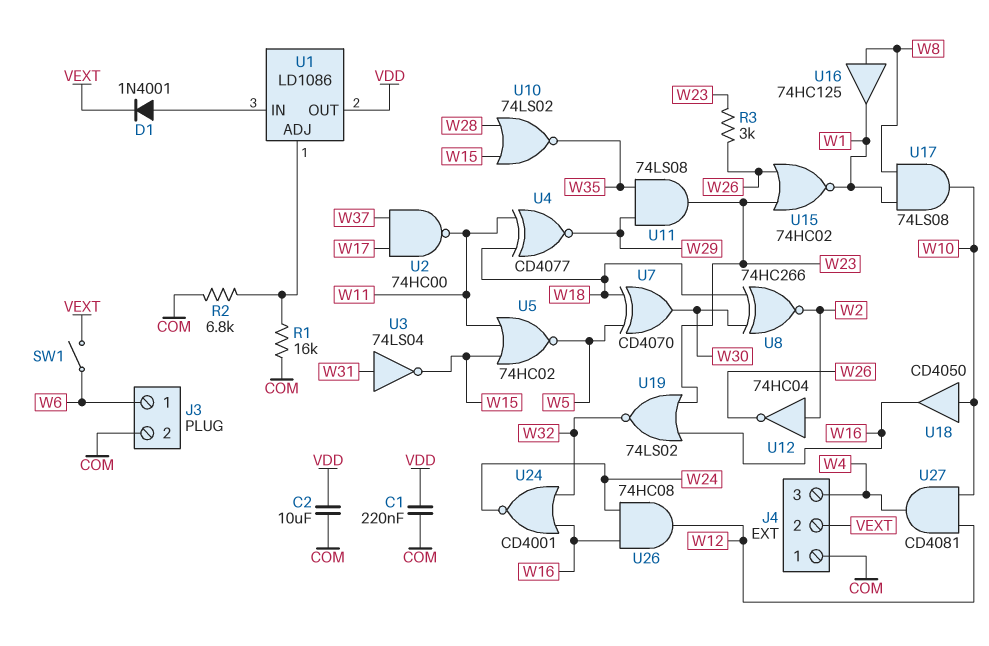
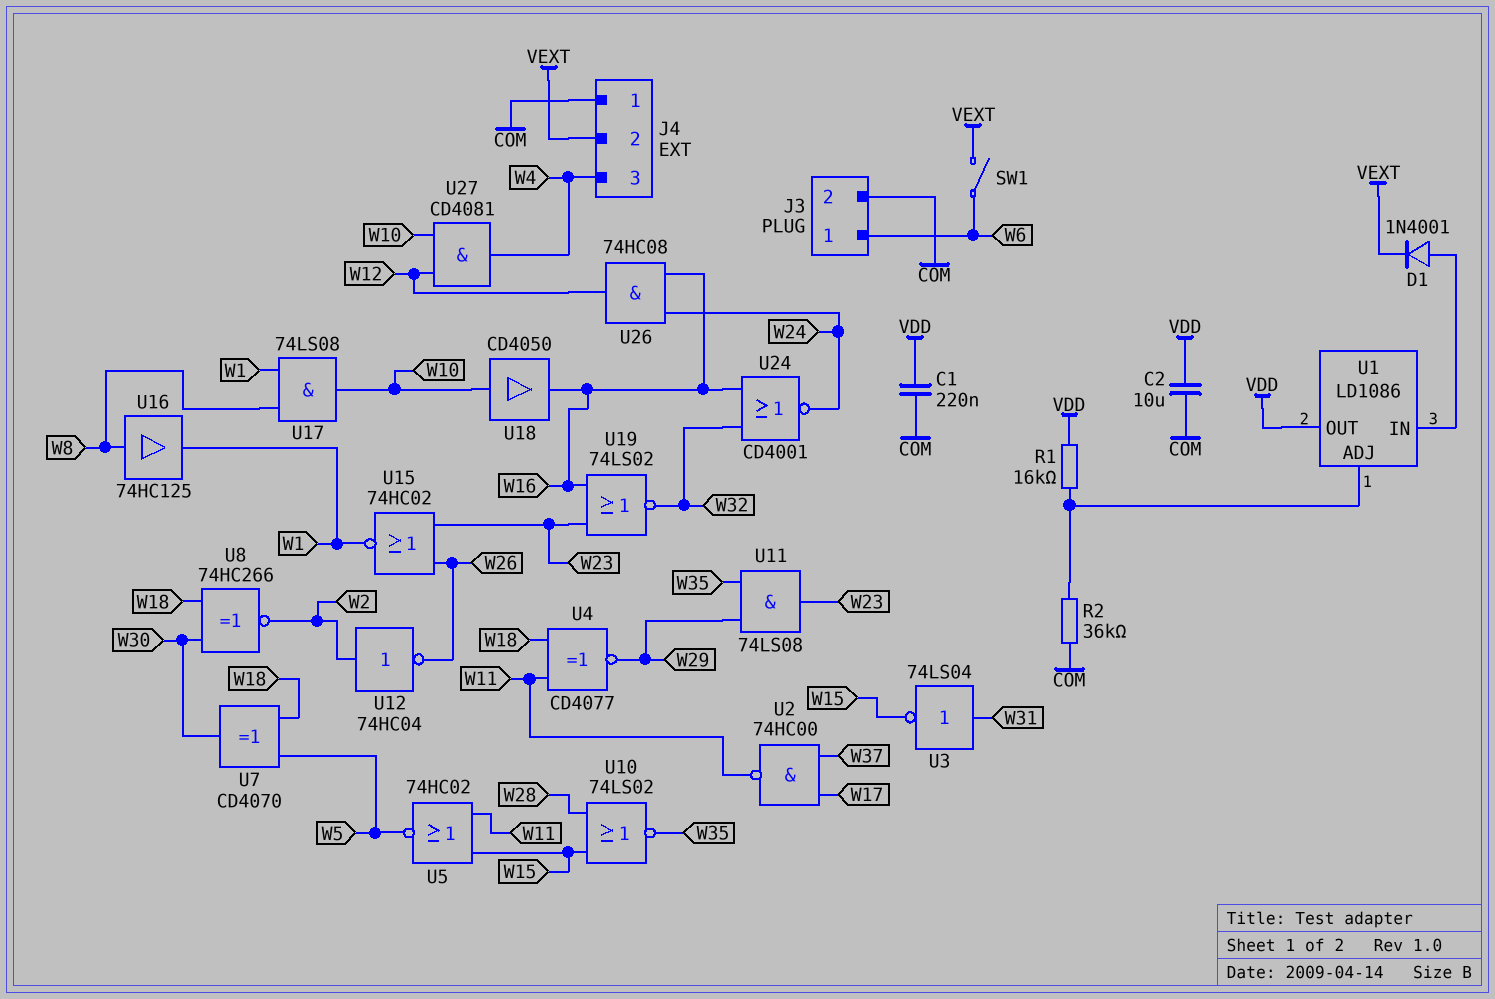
R1: 16k (COM, U1/ADJ) -> 16k (U1/ADJ, VDD)
R2: 6.8k (COM, U1/ADJ) -> 36k (COM, U1/ADJ)
R3: 3k (W23, W26) -> none

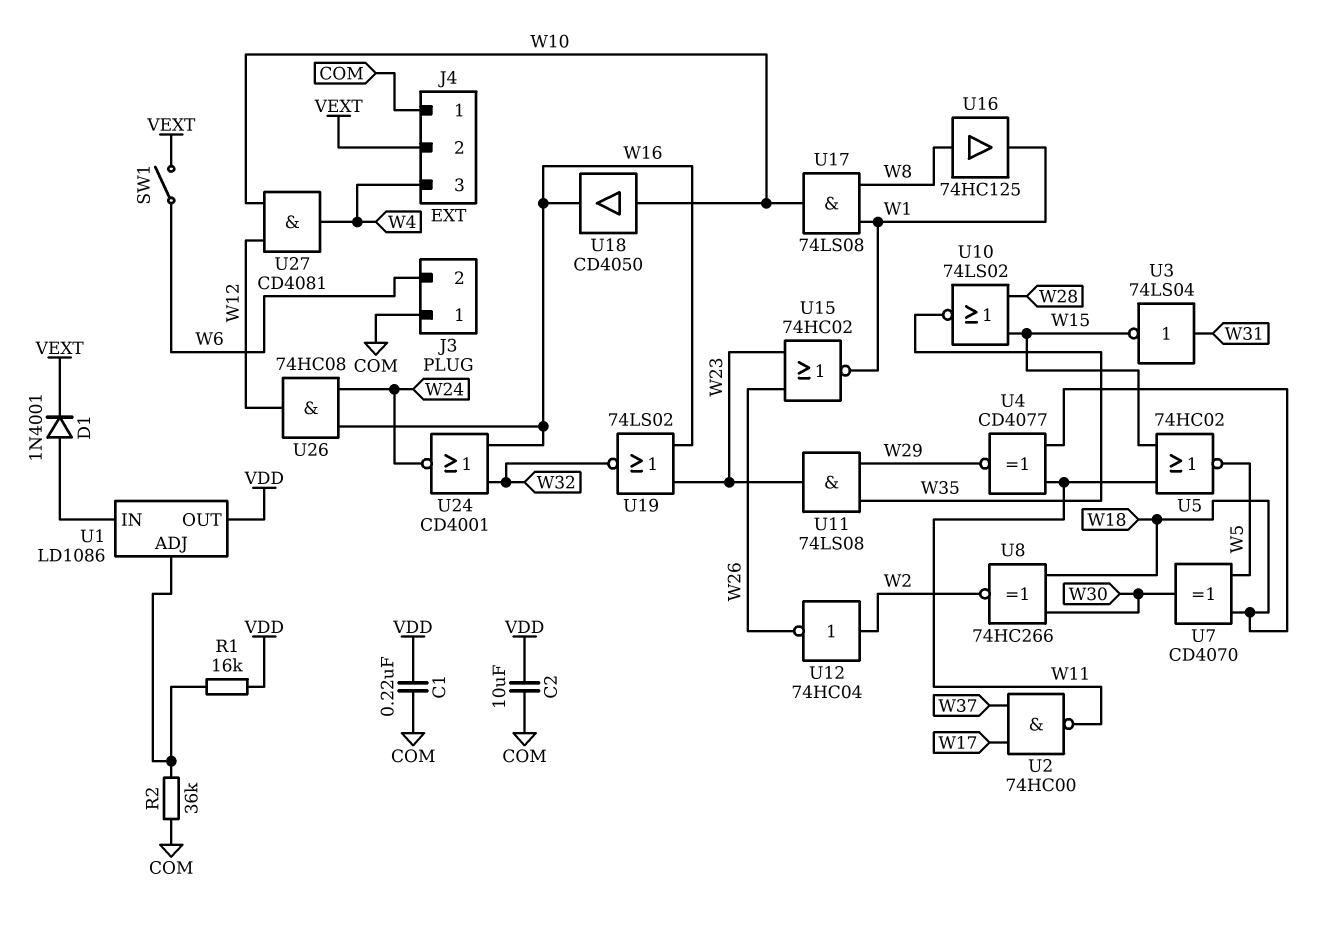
J3 pin 1: W6 -> COM
J3 pin 2: COM -> W6

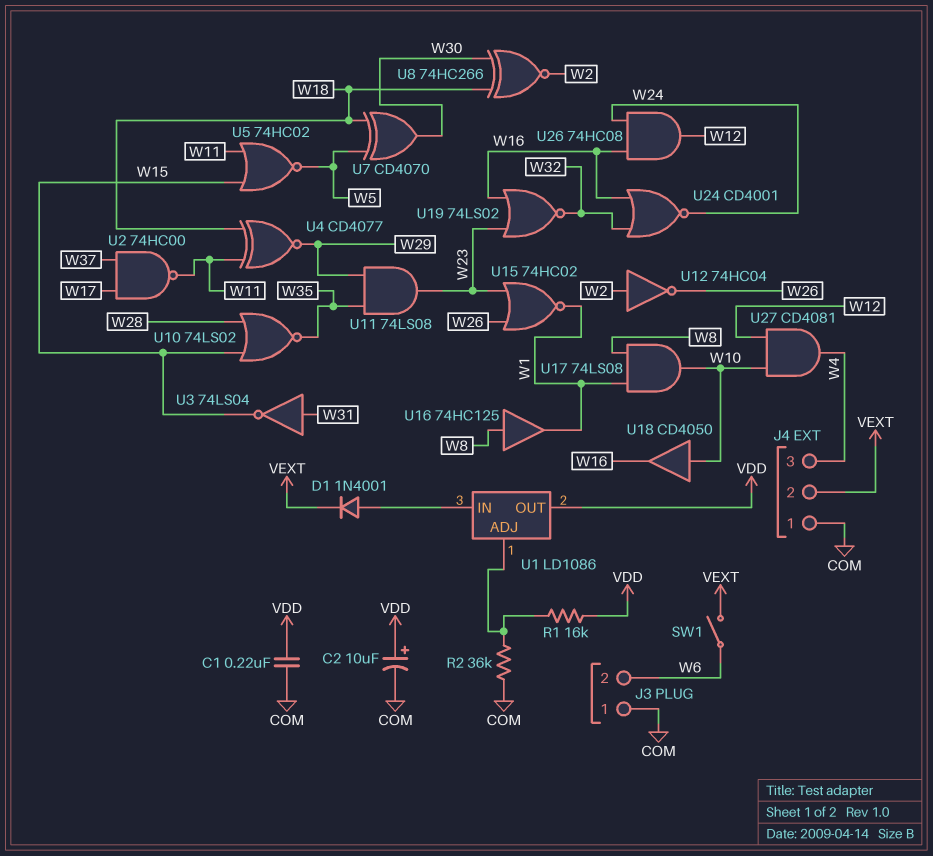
C2: 10uF (COM, VDD) -> 10uF (plus VDD, minus COM)

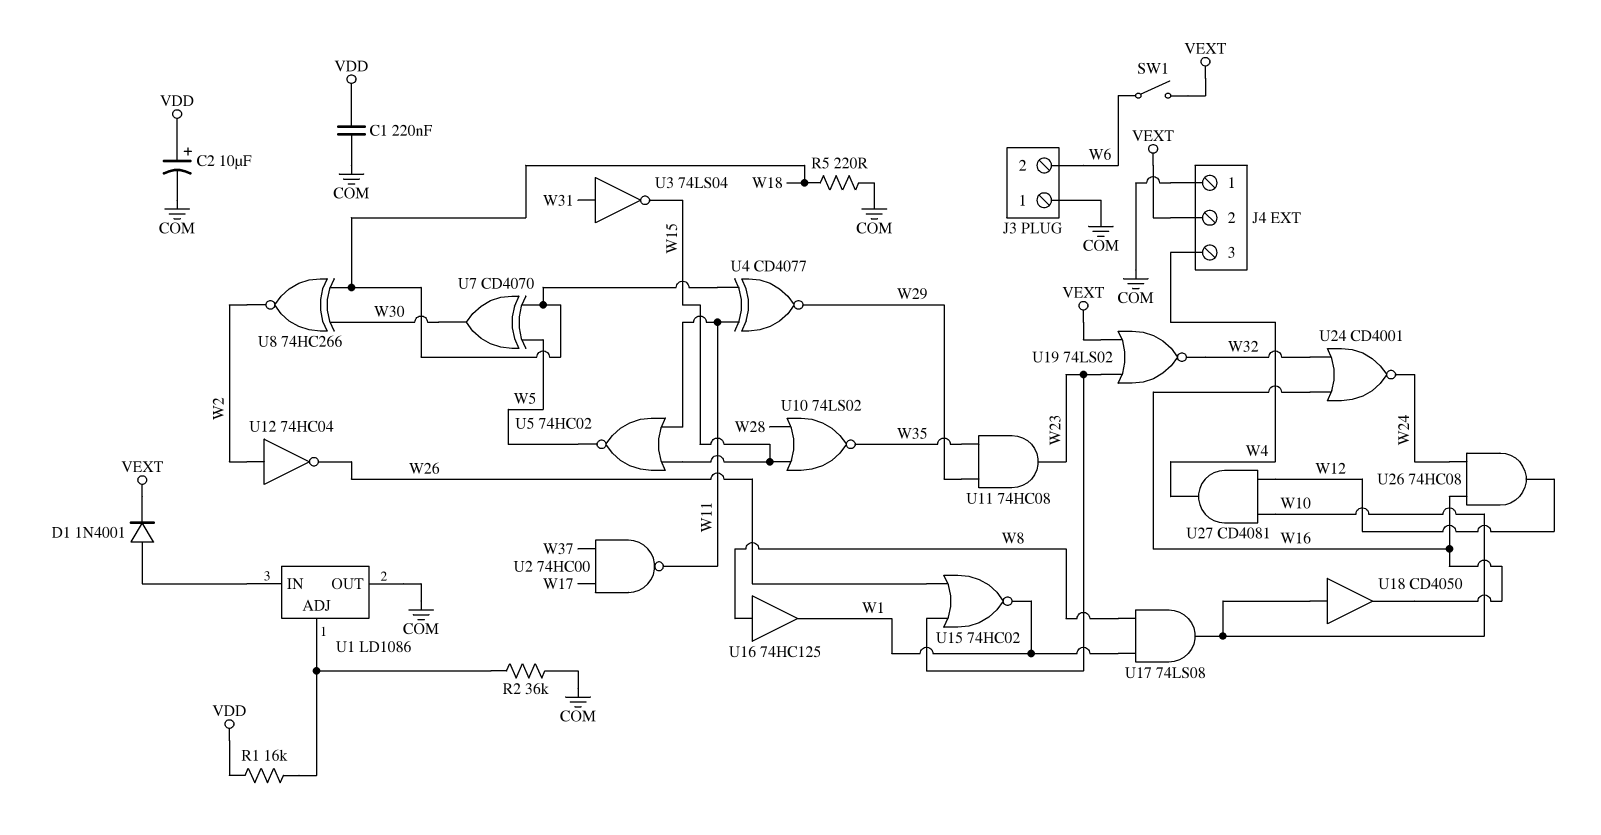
R5: none -> 220 (COM, W18)
U1 pin OUT: VDD -> COM
U11: AND 74LS08 (in W29, in W35, out W23) -> AND 74HC08 (in W29, in W35, out W23)
U19: NOR 74LS02 (in W16, in W23, out W32) -> NOR 74LS02 (in VEXT, in W23, out W32)

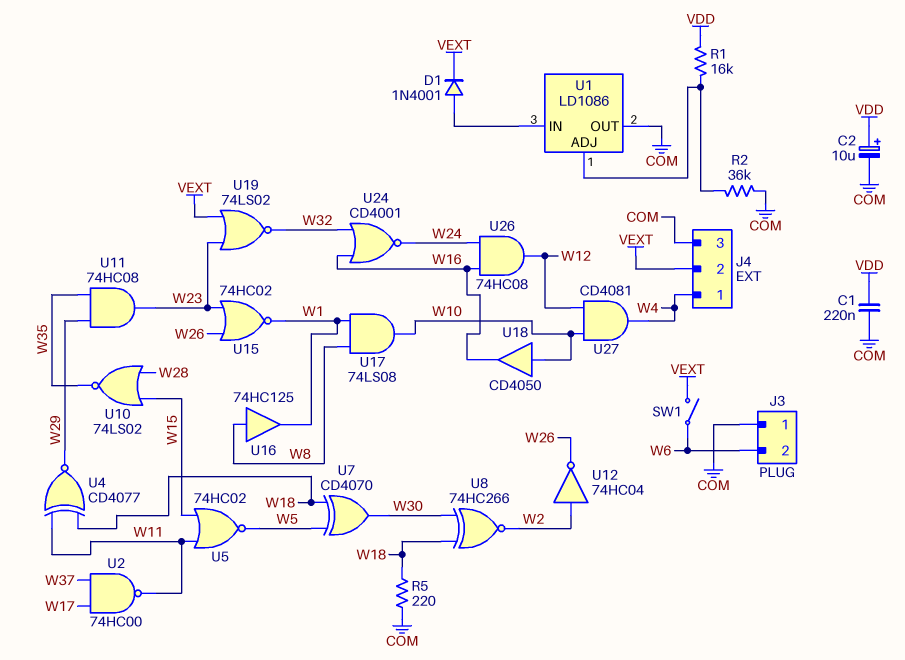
J4 pin 1: COM -> W4
J4 pin 3: W4 -> COM
U3: NOT 74LS04 (in W31, out W15) -> none

